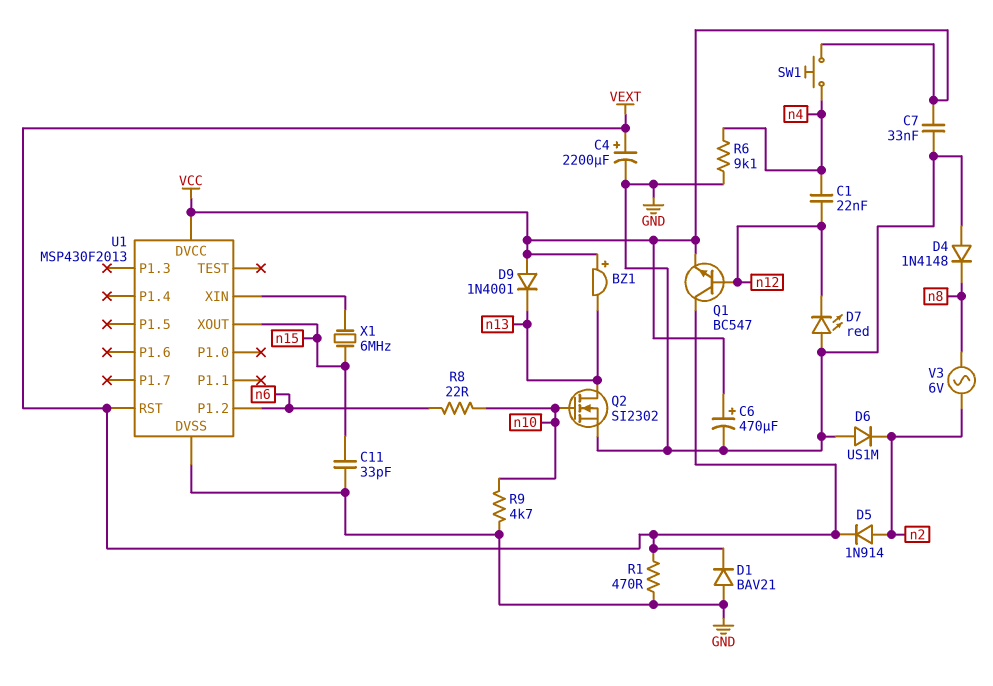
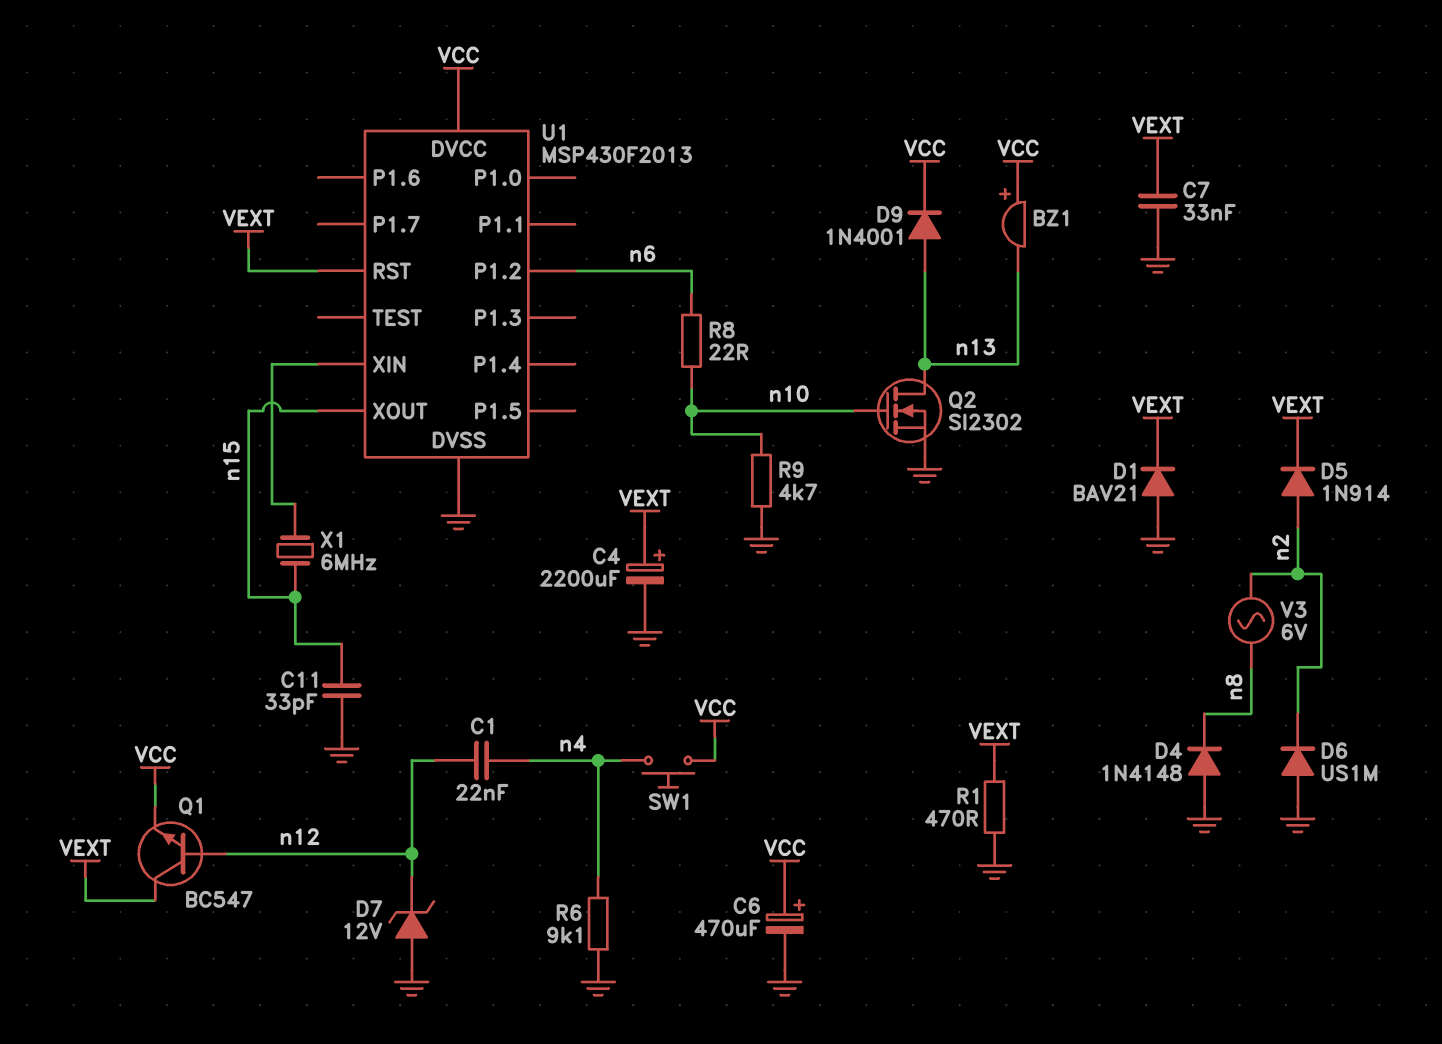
C7: 33nF (GND, VCC) -> 33nF (GND, VEXT)
D7: LED red (A GND, K n12) -> zener 12V (A GND, K n12)
D9: diode 1N4001 (A VCC, K n13) -> diode 1N4001 (A n13, K VCC)

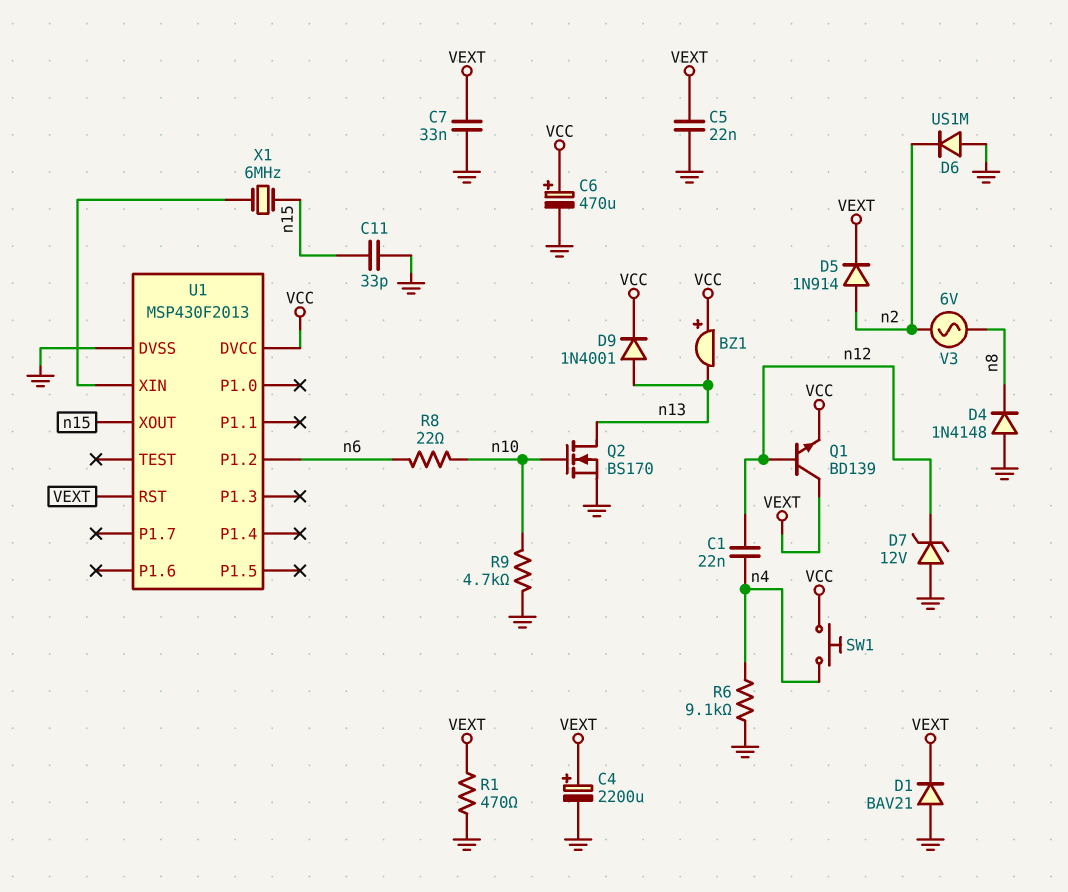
C5: none -> 22nF (GND, VEXT)
Q1: NPN BC547 (B n12, C VEXT, E VCC) -> NPN BD139 (B n12, C VEXT, E VCC)
Q2: NMOS SI2302 (G n10, D n13, S GND) -> NMOS BS170 (G n10, D n13, S GND)

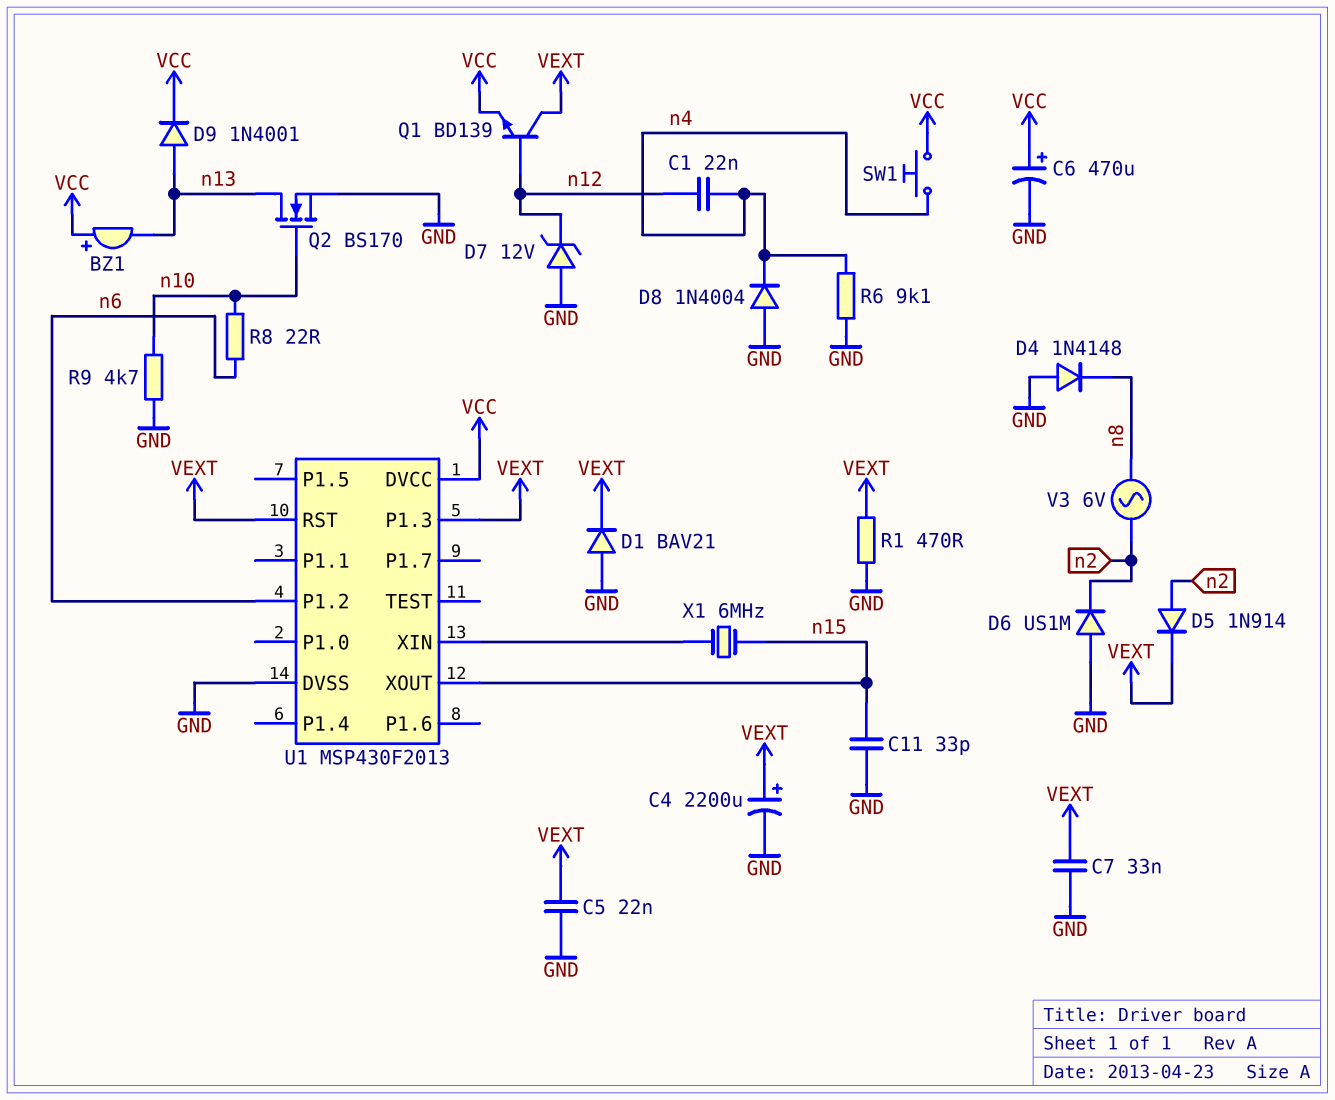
D8: none -> diode 1N4004 (A GND, K n4)
U1 pin P1.3: none -> VEXT

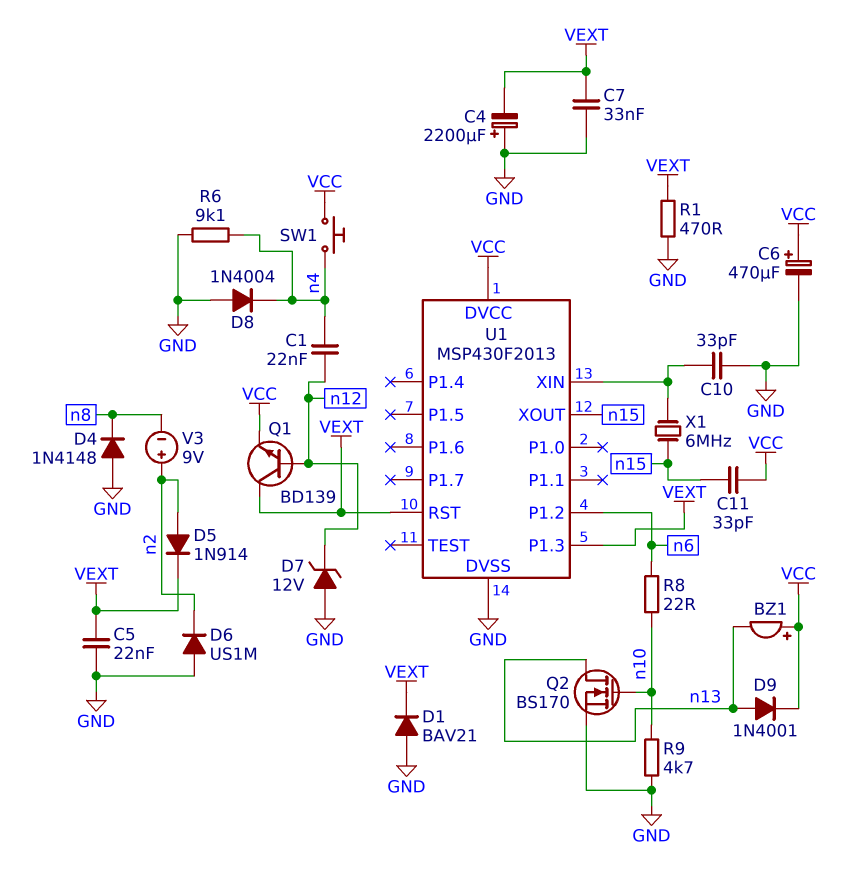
C4: 2200uF (plus VEXT, minus GND) -> 2200uF (plus GND, minus VEXT)
C10: none -> 33pF (GND, U1/XIN)
C11: 33pF (GND, n15) -> 33pF (VCC, n15)
V3: AC 6V (n2, n8) -> 9V (plus n2, minus n8)

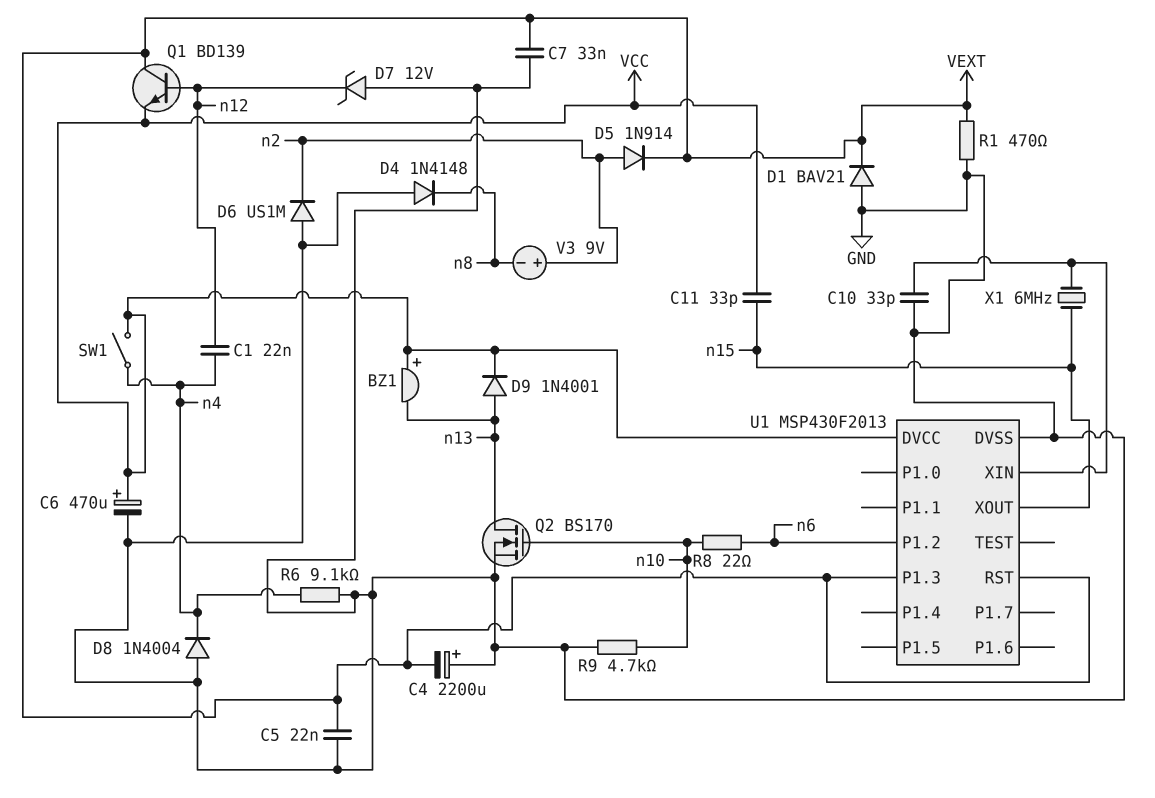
SW1: button (VCC, n4) -> switch (VCC, n4)

